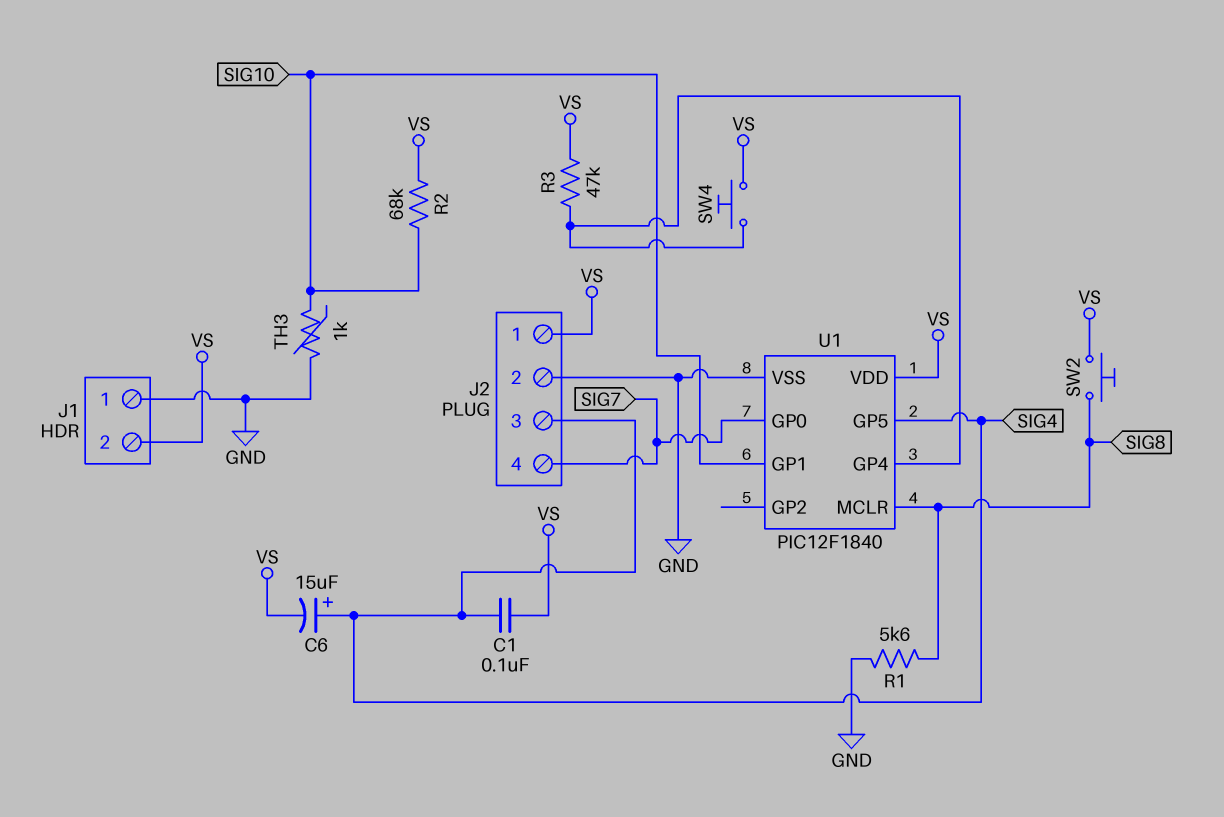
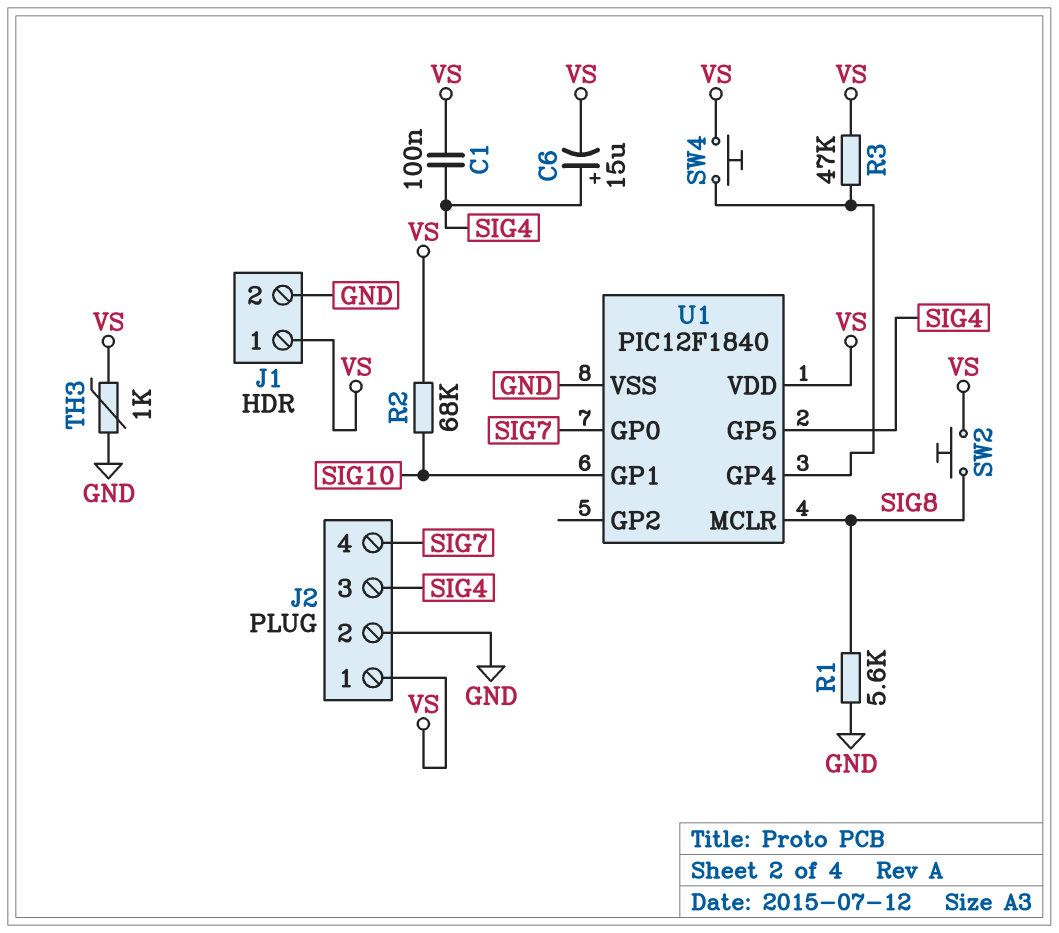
J1 pin 1: GND -> VS
J1 pin 2: VS -> GND
TH3: 1k (GND, SIG10) -> 1k (GND, VS)

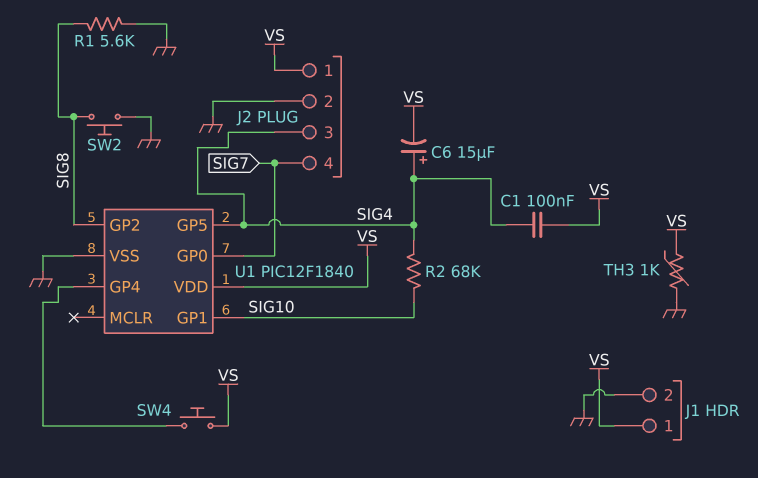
R2: 68k (SIG10, VS) -> 68k (SIG4, SIG10)
R3: 47k (U1/GP4, VS) -> none
SW2: button (SIG8, VS) -> button (GND, SIG8)
U1 pin GP2: none -> SIG8
U1 pin MCLR: SIG8 -> none

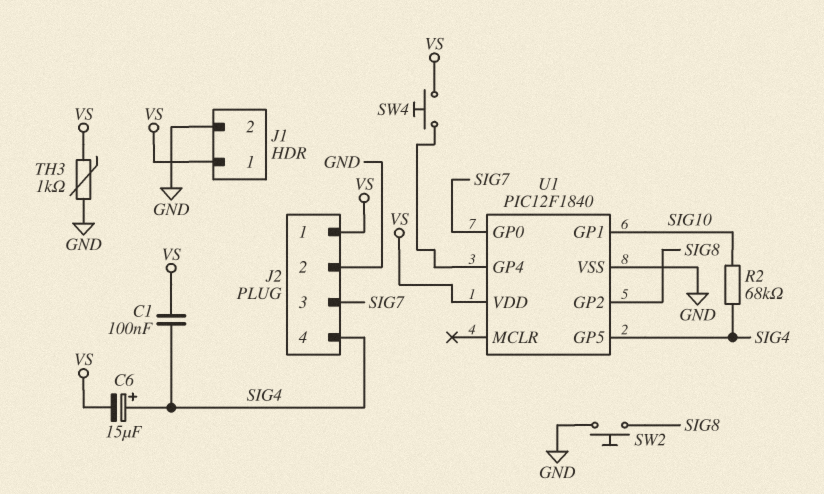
J2 pin 3: SIG4 -> SIG7
J2 pin 4: SIG7 -> SIG4
R1: 5.6k (GND, SIG8) -> none

